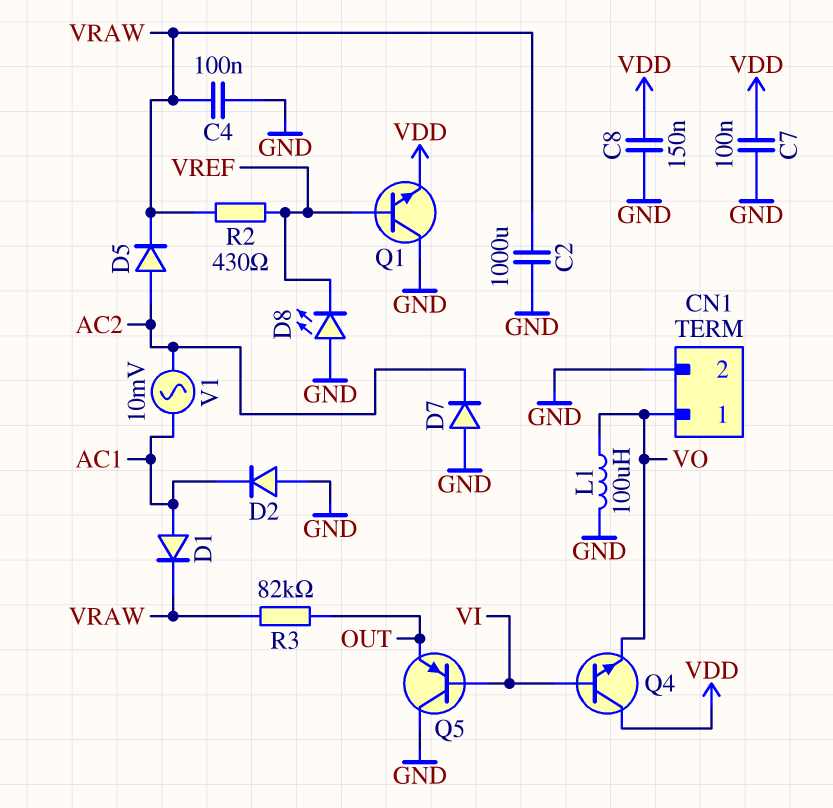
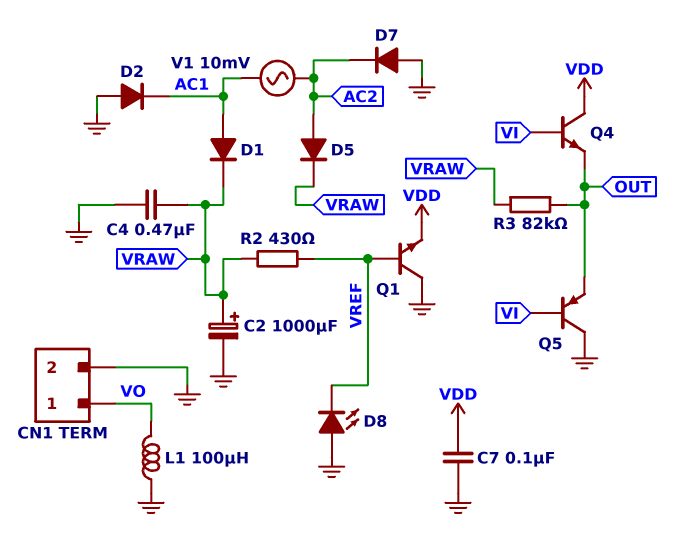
C2: 1000uF (GND, VRAW) -> 1000uF (plus VRAW, minus GND)
C4: 100nF (GND, VRAW) -> 470nF (GND, VRAW)
C8: 150nF (GND, VDD) -> none
Q4: NPN (B VI, C VDD, E VO) -> NPN (B VI, C VDD, E OUT)

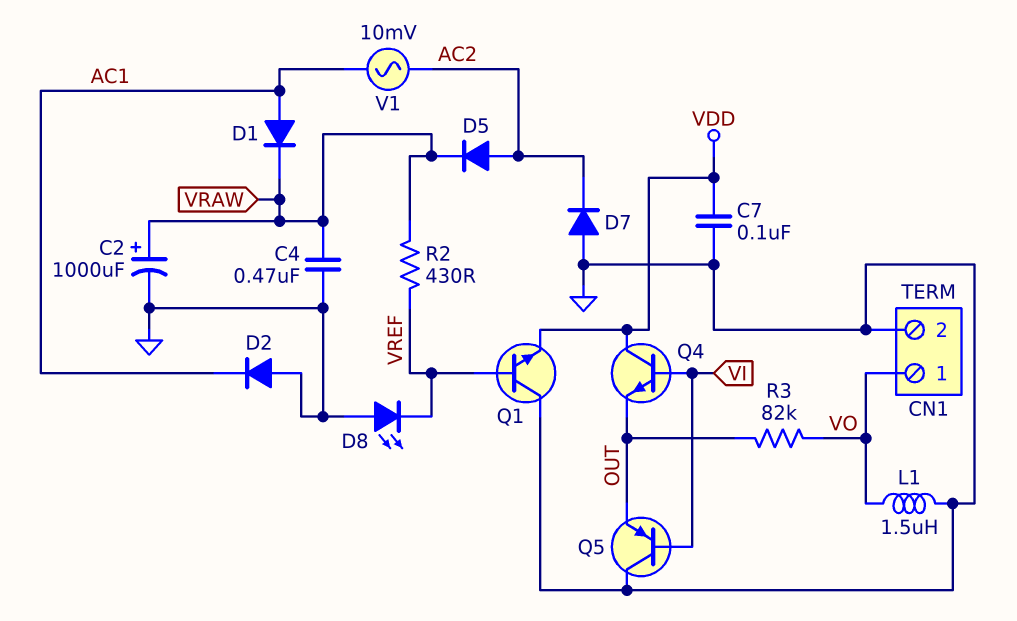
L1: 100uH (GND, VO) -> 1.5uH (GND, VO)
R3: 82k (OUT, VRAW) -> 82k (OUT, VO)

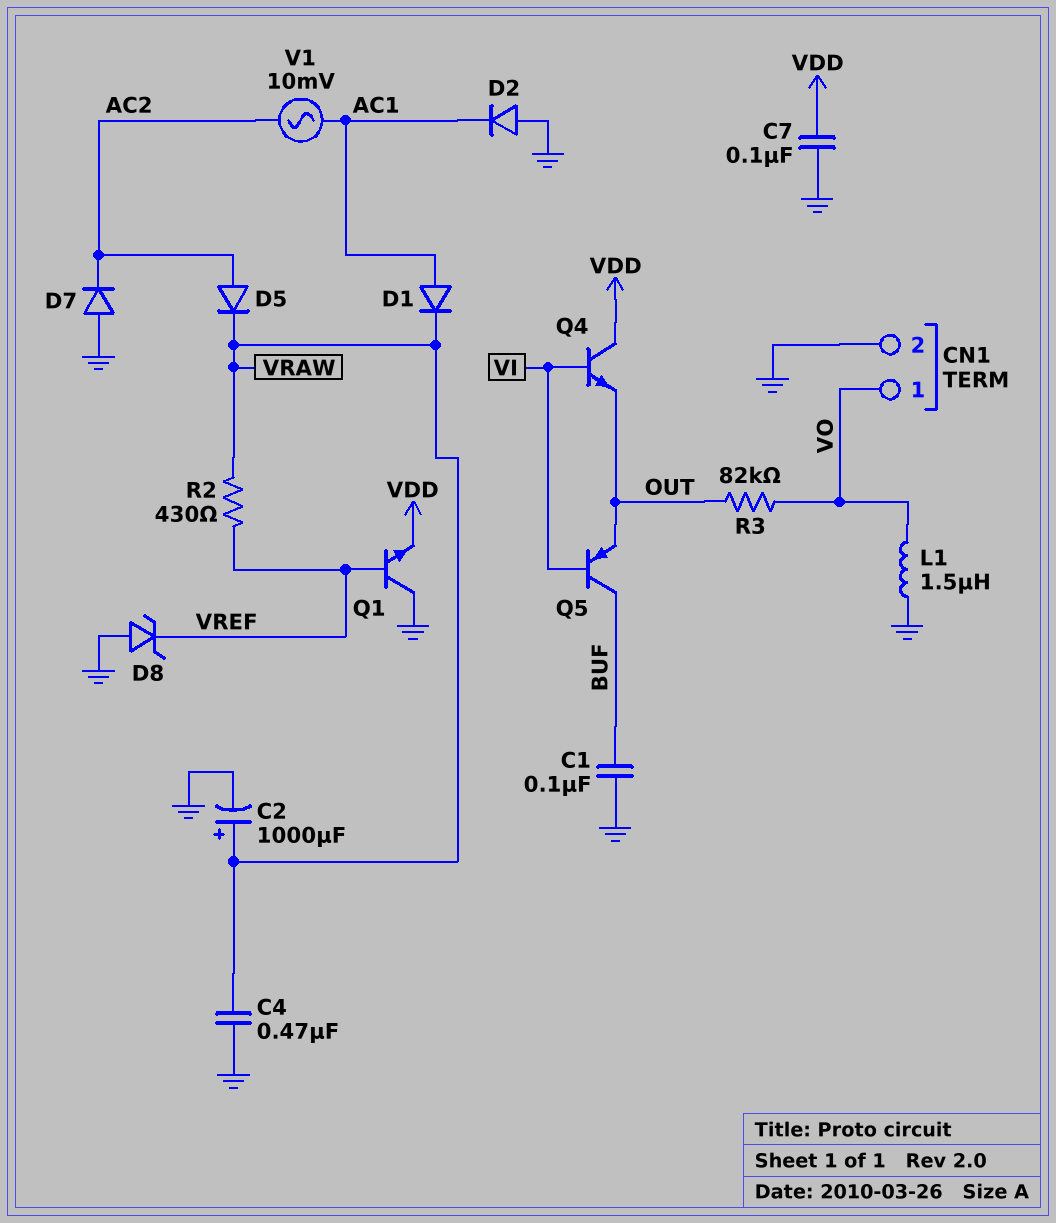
C1: none -> 100nF (BUF, GND)
D8: LED (A GND, K VREF) -> zener (A GND, K VREF)
Q5: PNP (B VI, C GND, E OUT) -> PNP (B VI, C BUF, E OUT)

